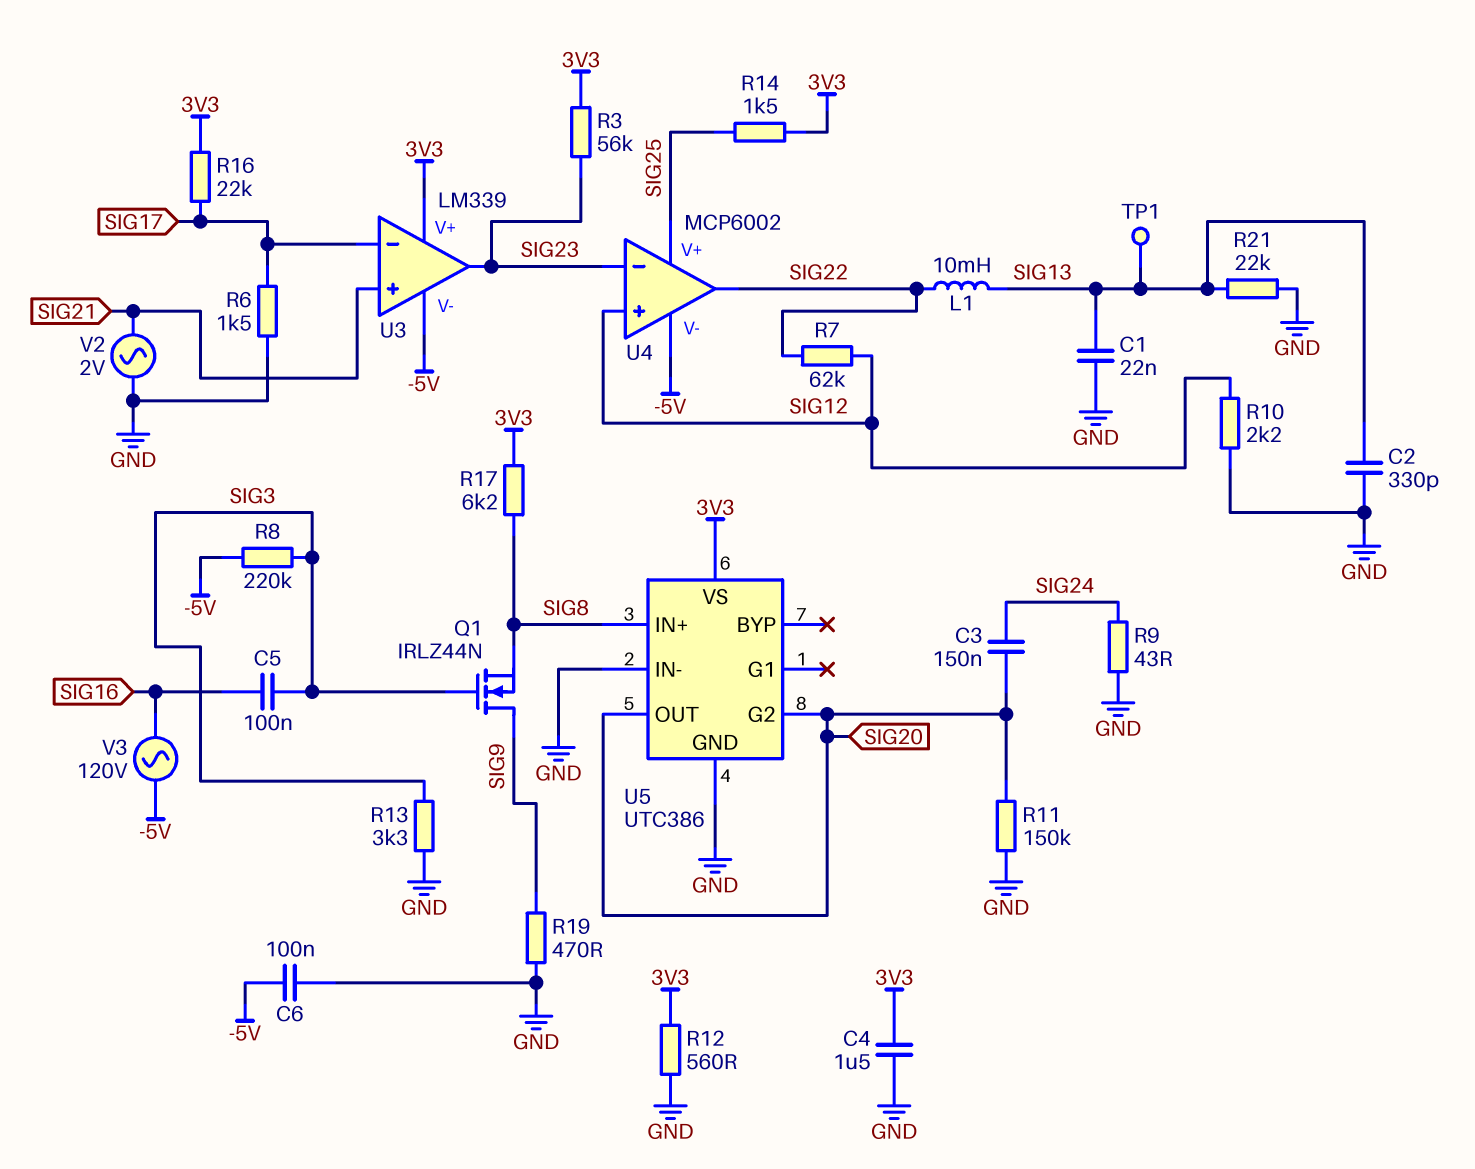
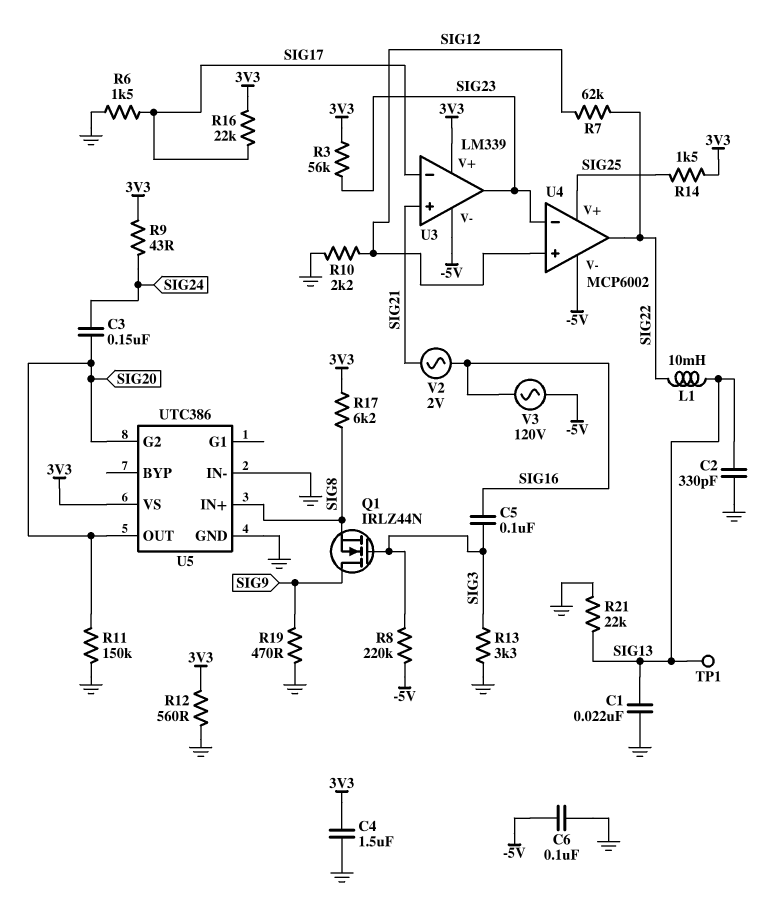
R9: 43 (GND, SIG24) -> 43 (3V3, SIG24)
V2: AC 2V (GND, SIG21) -> AC 2V (SIG16, SIG21)

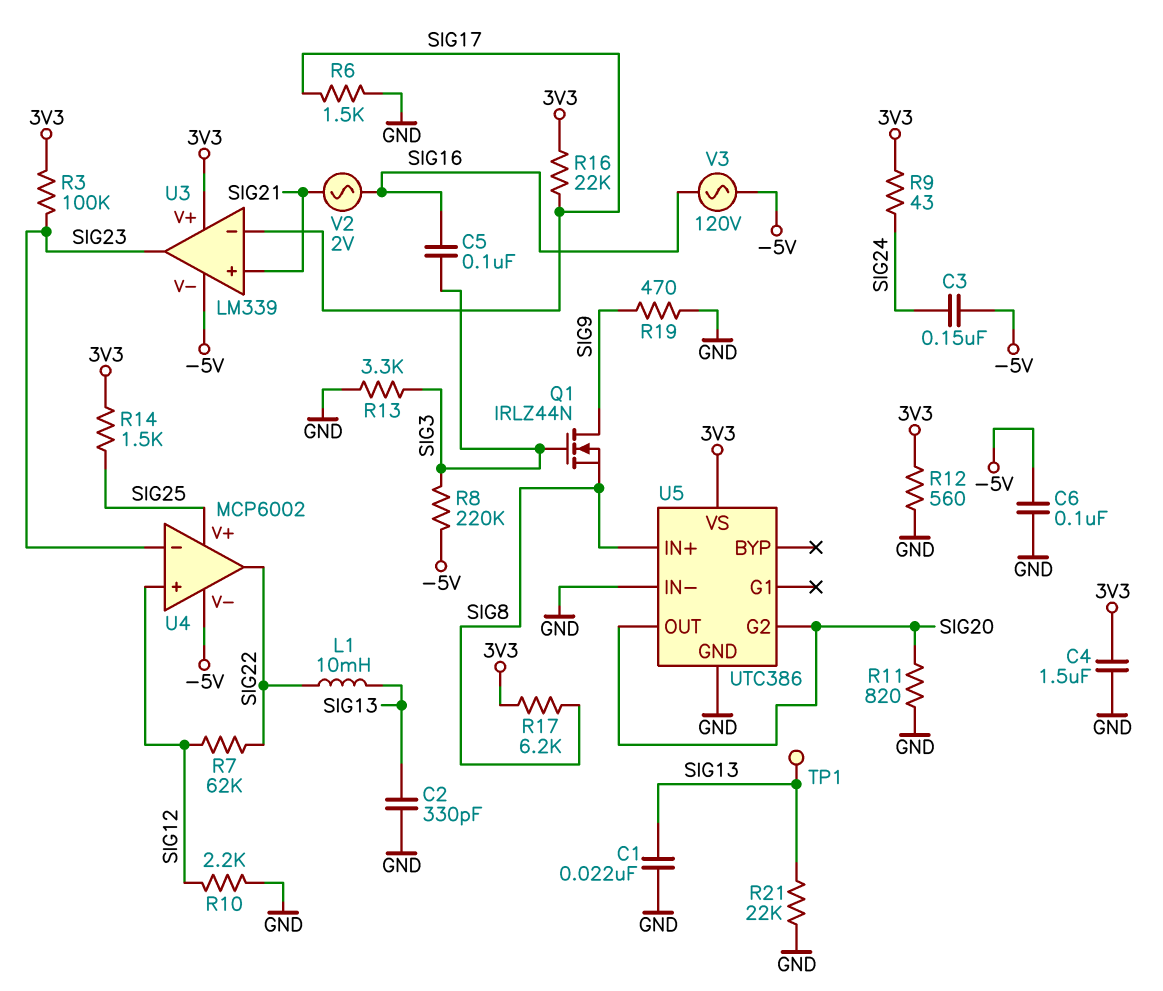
C3: 150nF (SIG20, SIG24) -> 150nF (-5V, SIG24)
R3: 56k (3V3, SIG23) -> 100k (3V3, SIG23)
R11: 150k (GND, SIG20) -> 820 (GND, SIG20)

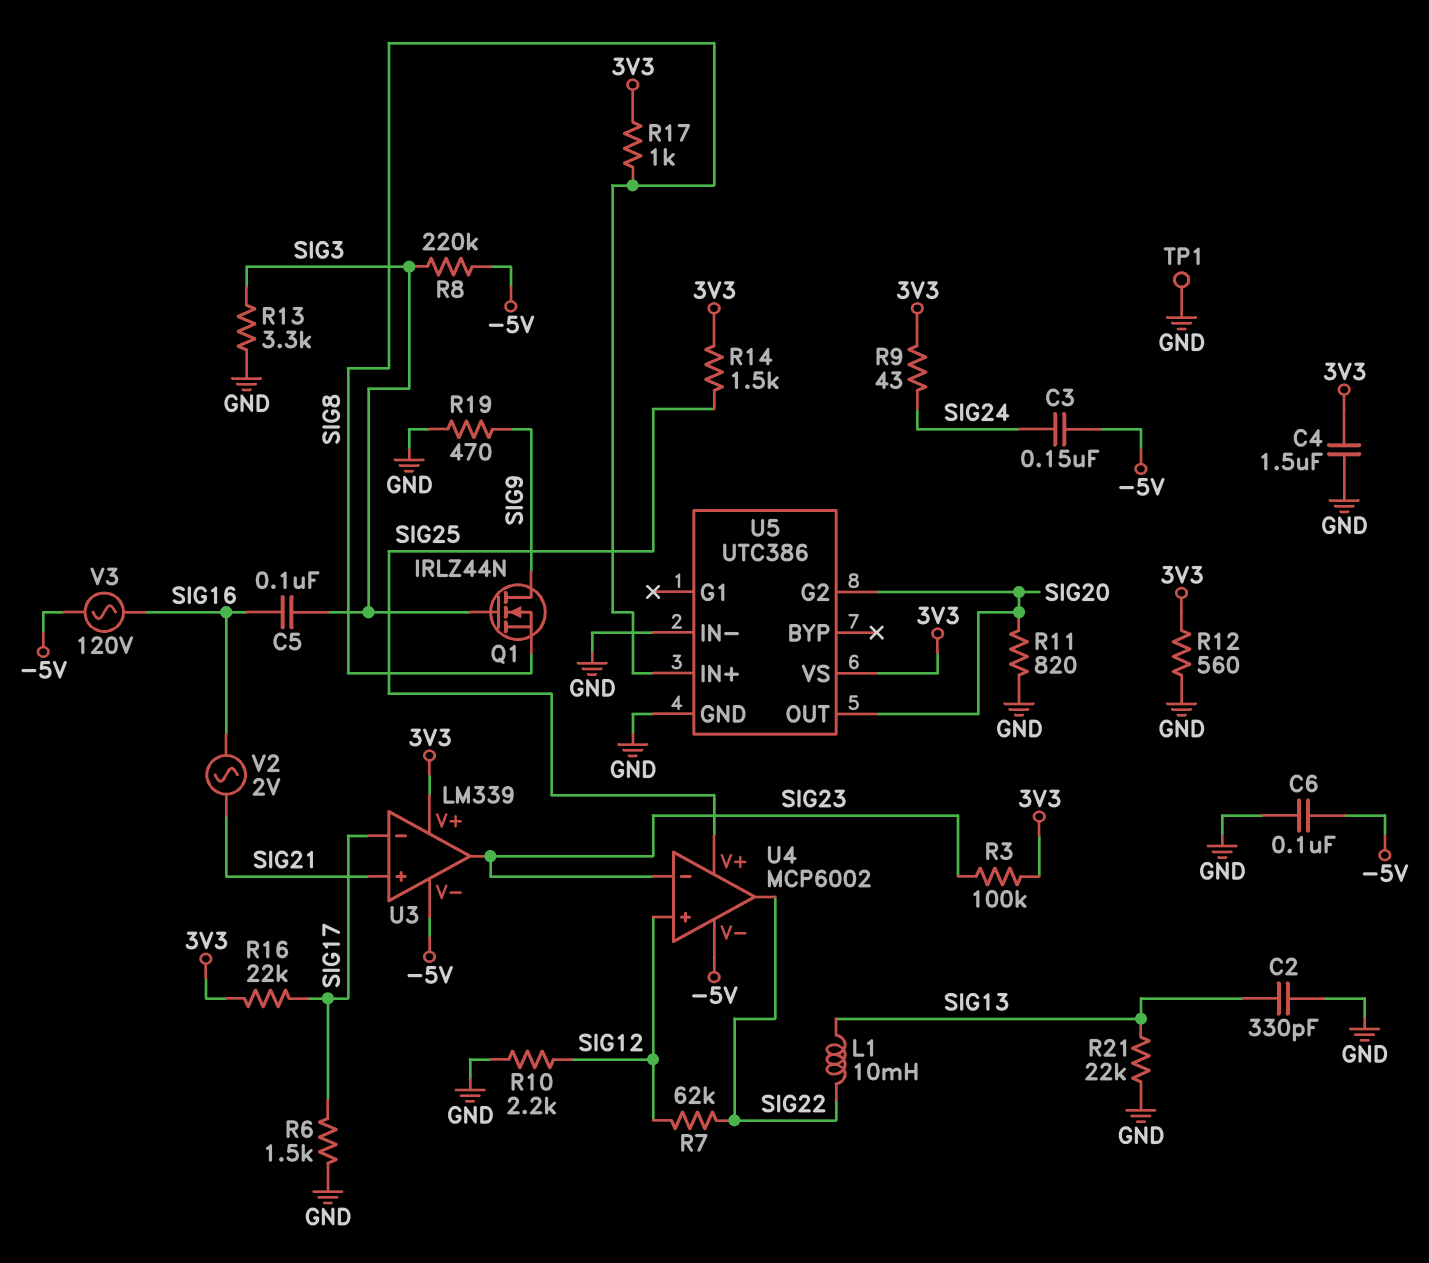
C1: 22nF (GND, SIG13) -> none
R17: 6.2k (3V3, SIG8) -> 1k (3V3, SIG8)
TP1: test point (SIG13) -> test point (GND)

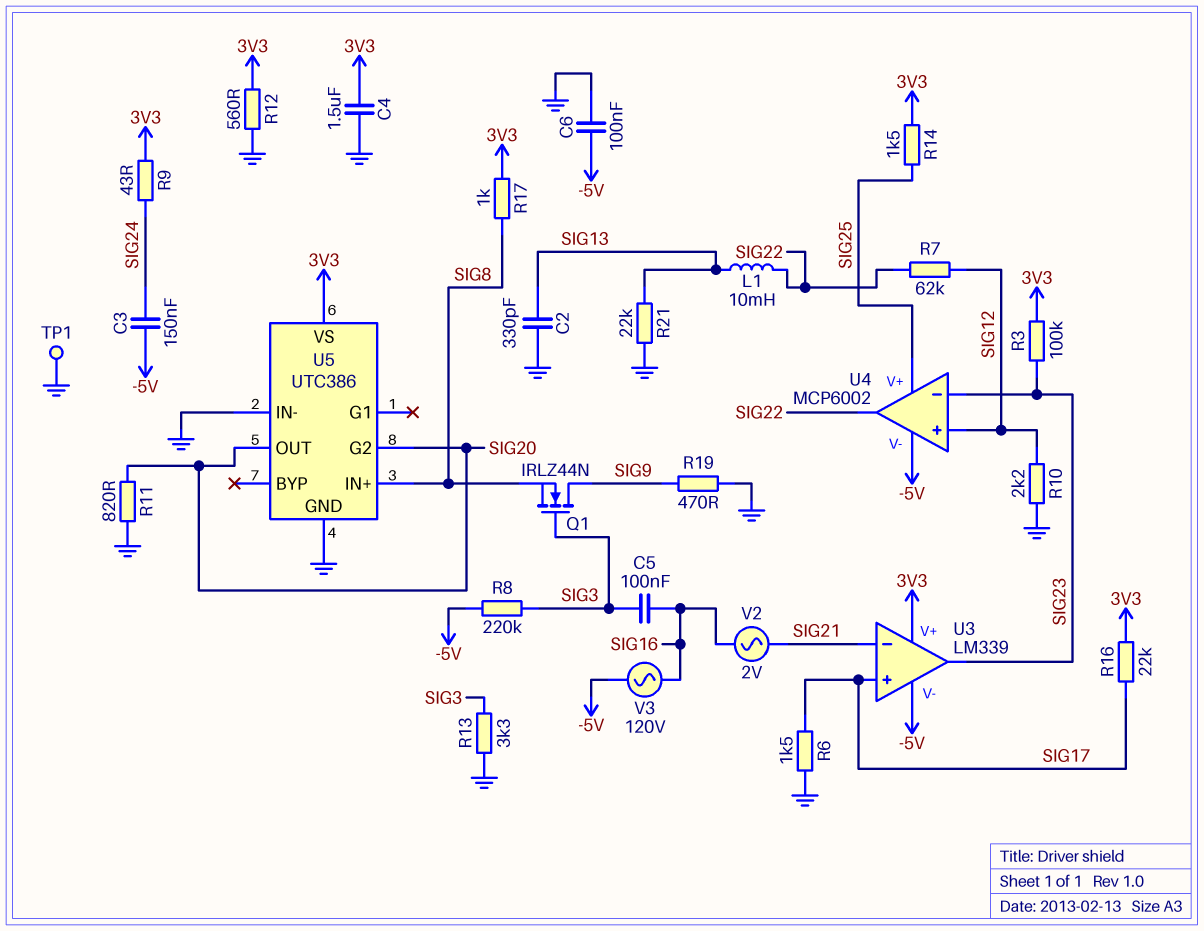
U3 pin in+: SIG21 -> SIG17
U3 pin in-: SIG17 -> SIG21

